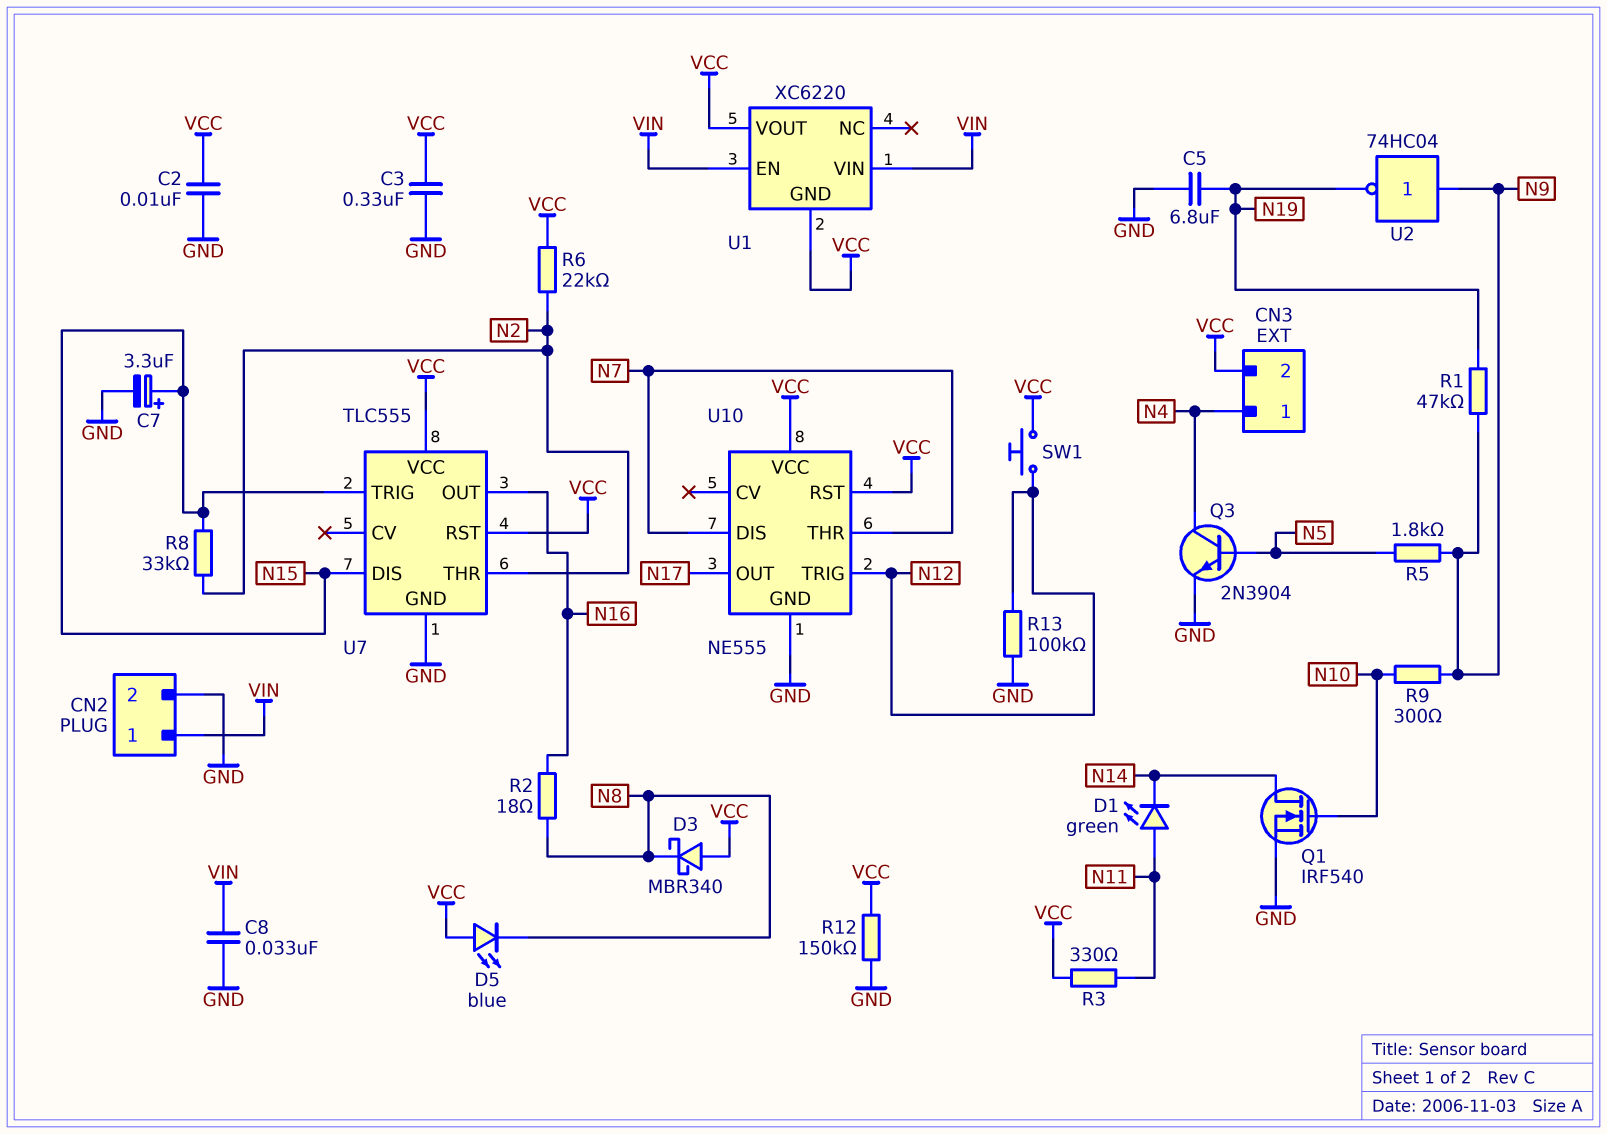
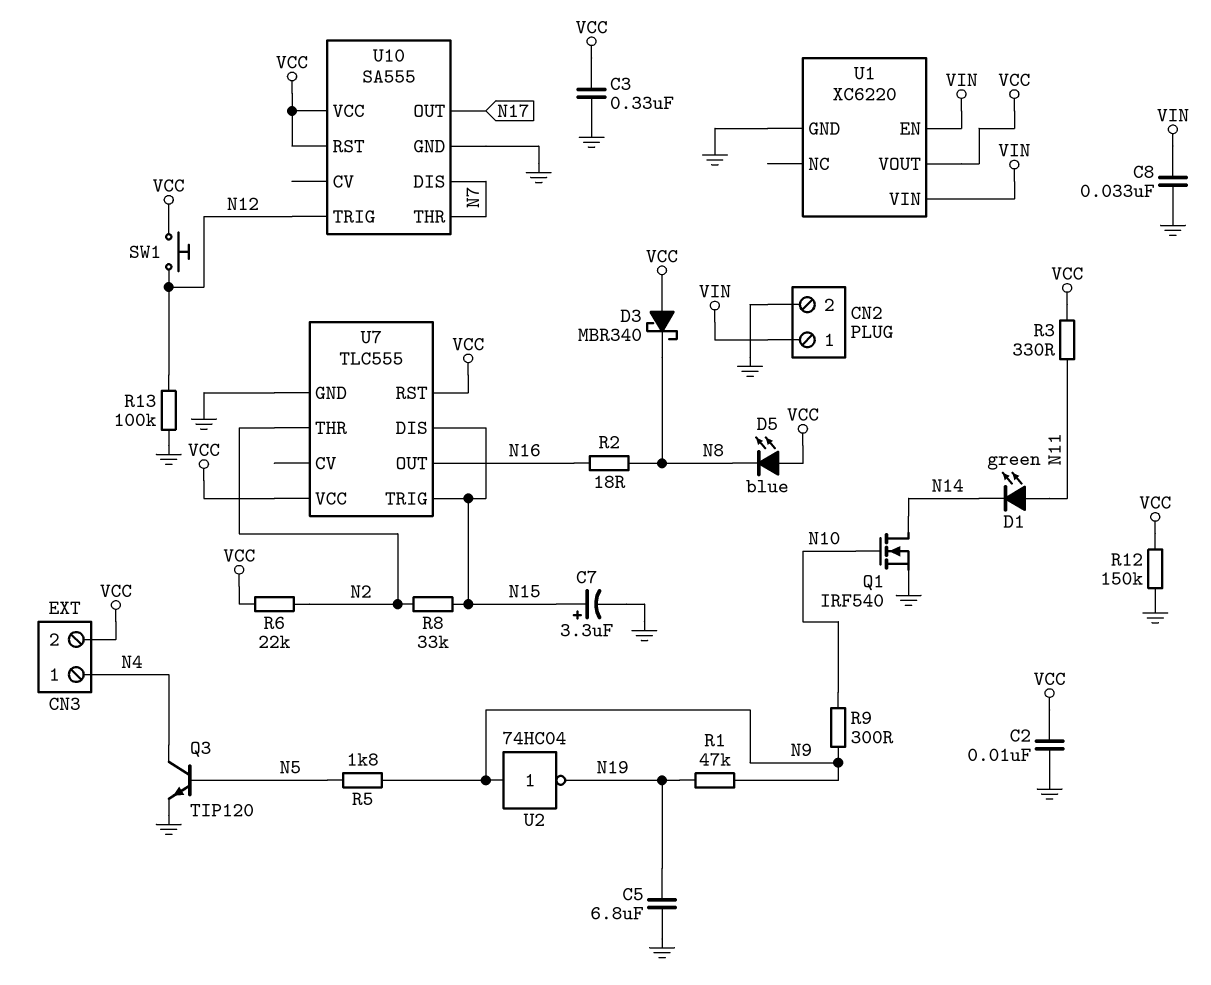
Q3: NPN 2N3904 (B N5, C N4, E GND) -> NPN TIP120 (B N5, C N4, E GND)
U1 pin GND: VCC -> GND
U10: NE555 -> SA555

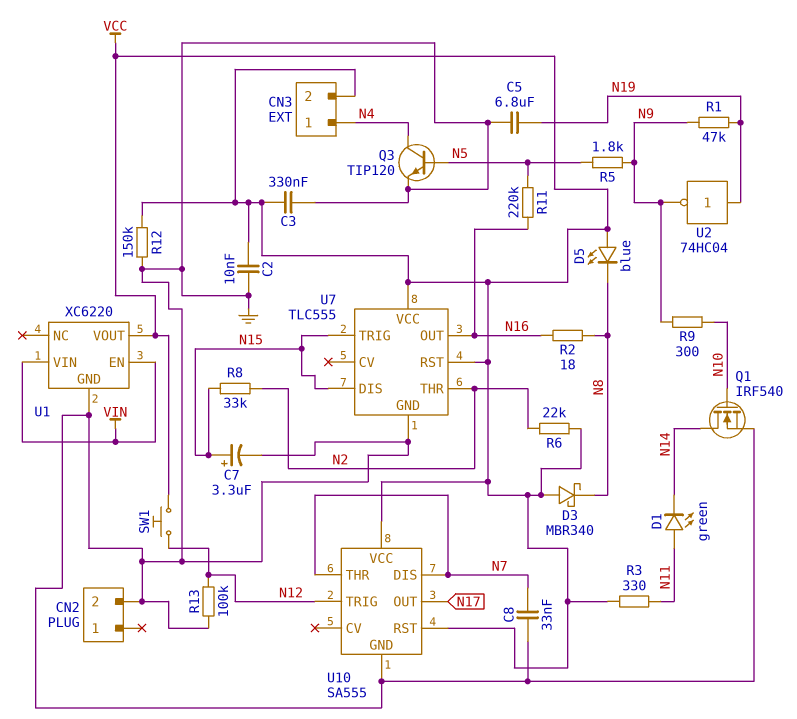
C8: 33nF (GND, VIN) -> 33nF (GND, N7)
CN2 pin 1: VIN -> none
R11: none -> 220k (N5, N16)
U2: NOT 74HC04 (in N9, out N19) -> NOT 74HC04 (in N19, out N9)

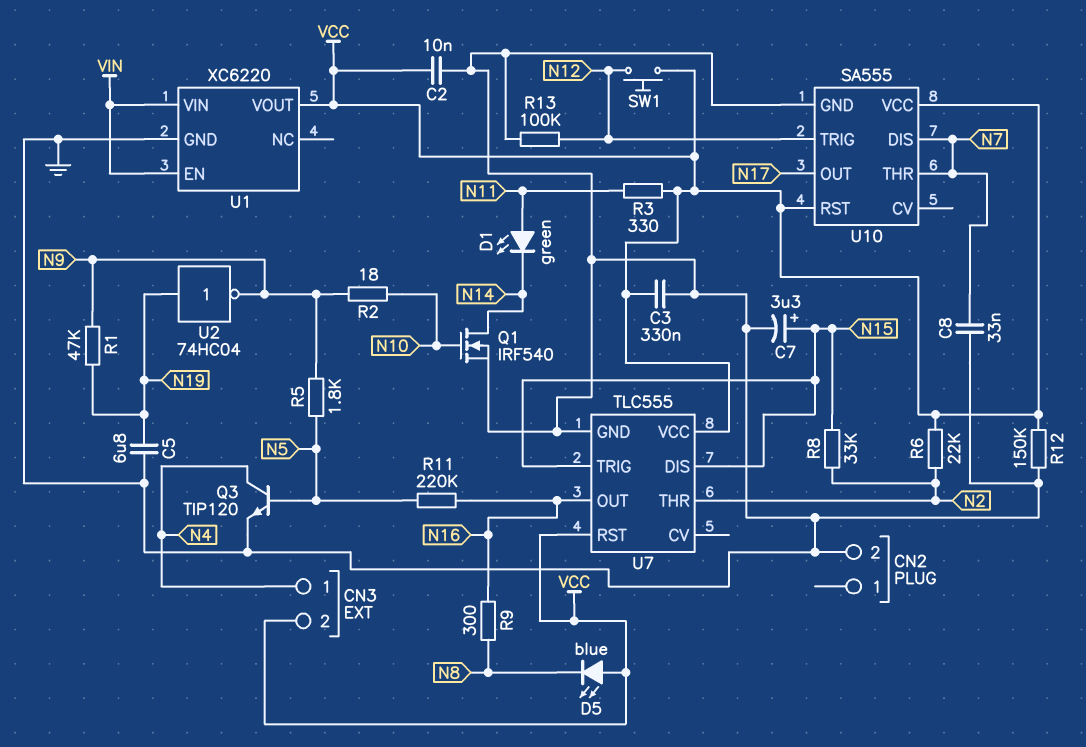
D3: schottky MBR340 (A VCC, K N8) -> none
R2: 18 (N8, N16) -> 18 (N9, N10)
R9: 300 (N9, N10) -> 300 (N8, N16)

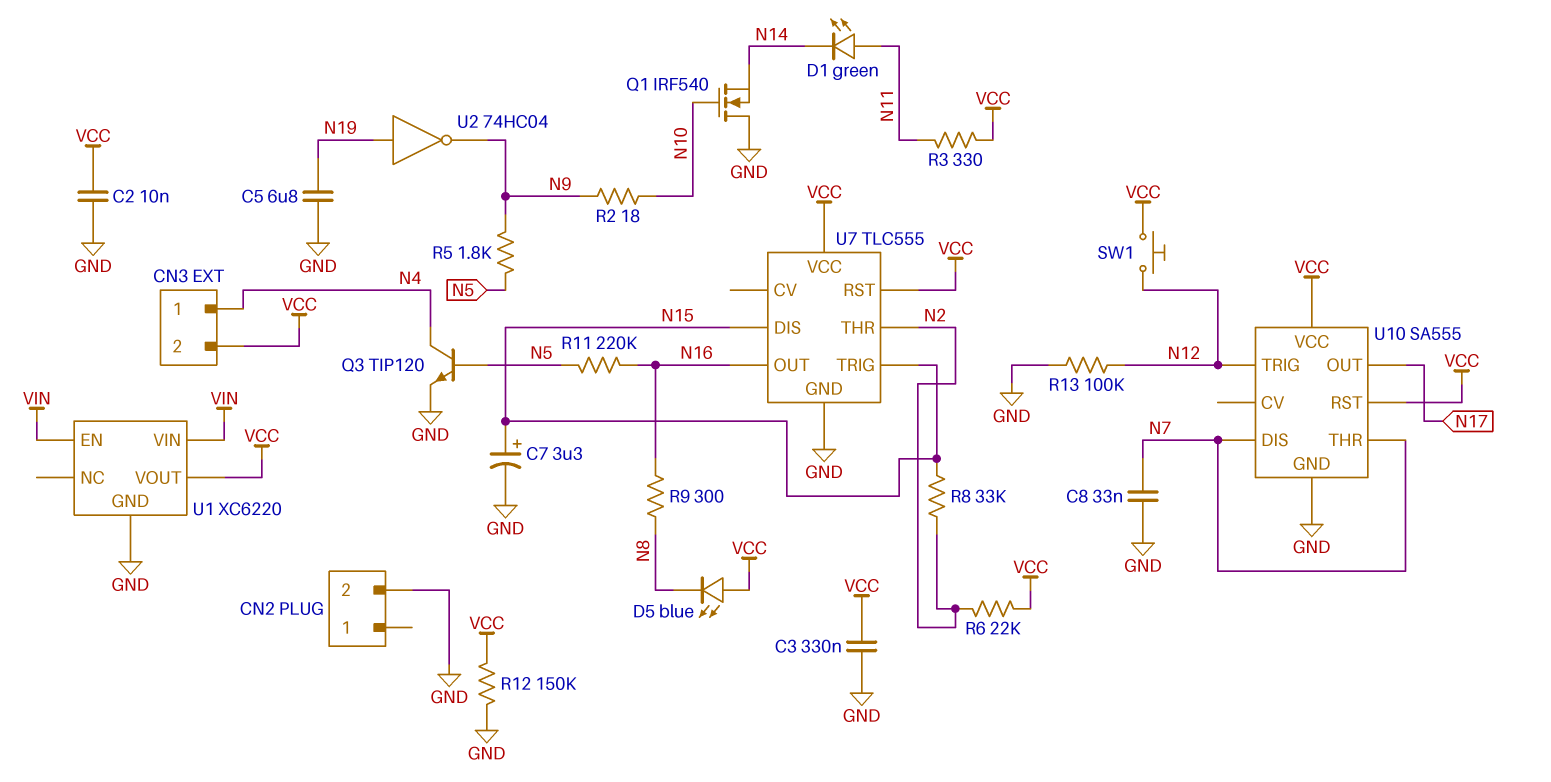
Q1: NMOS IRF540 (G N10, D N14, S GND) -> NMOS IRF540 (G N10, D GND, S N14)
R1: 47k (N9, N19) -> none

